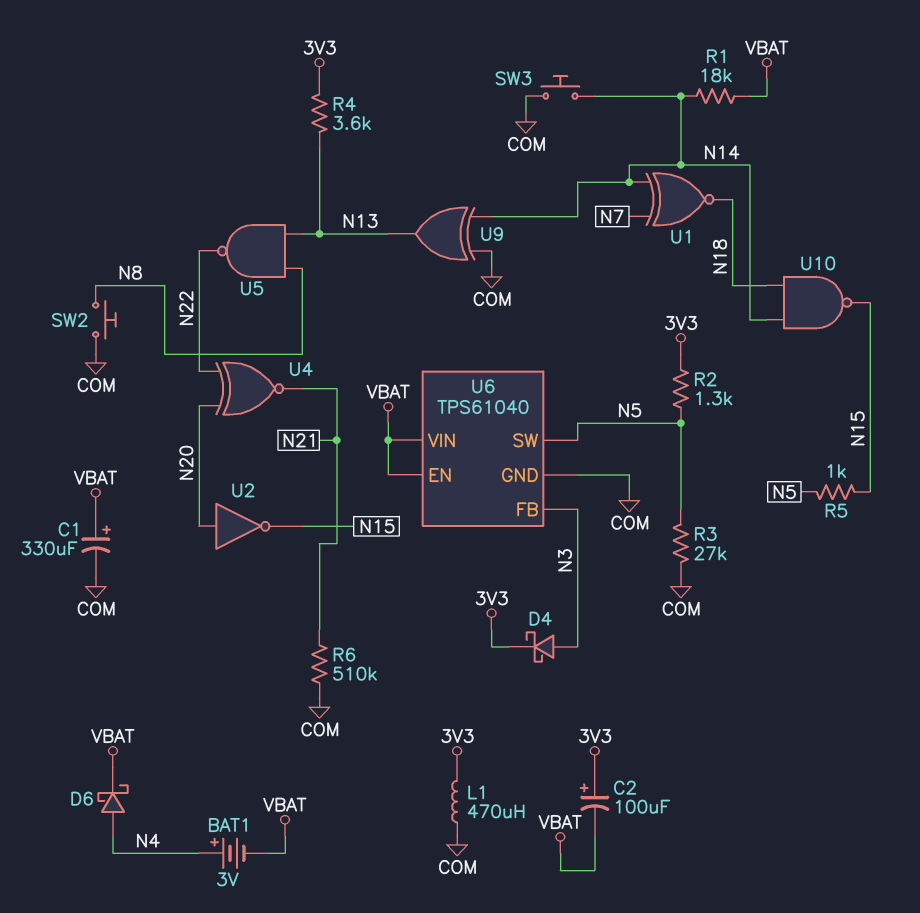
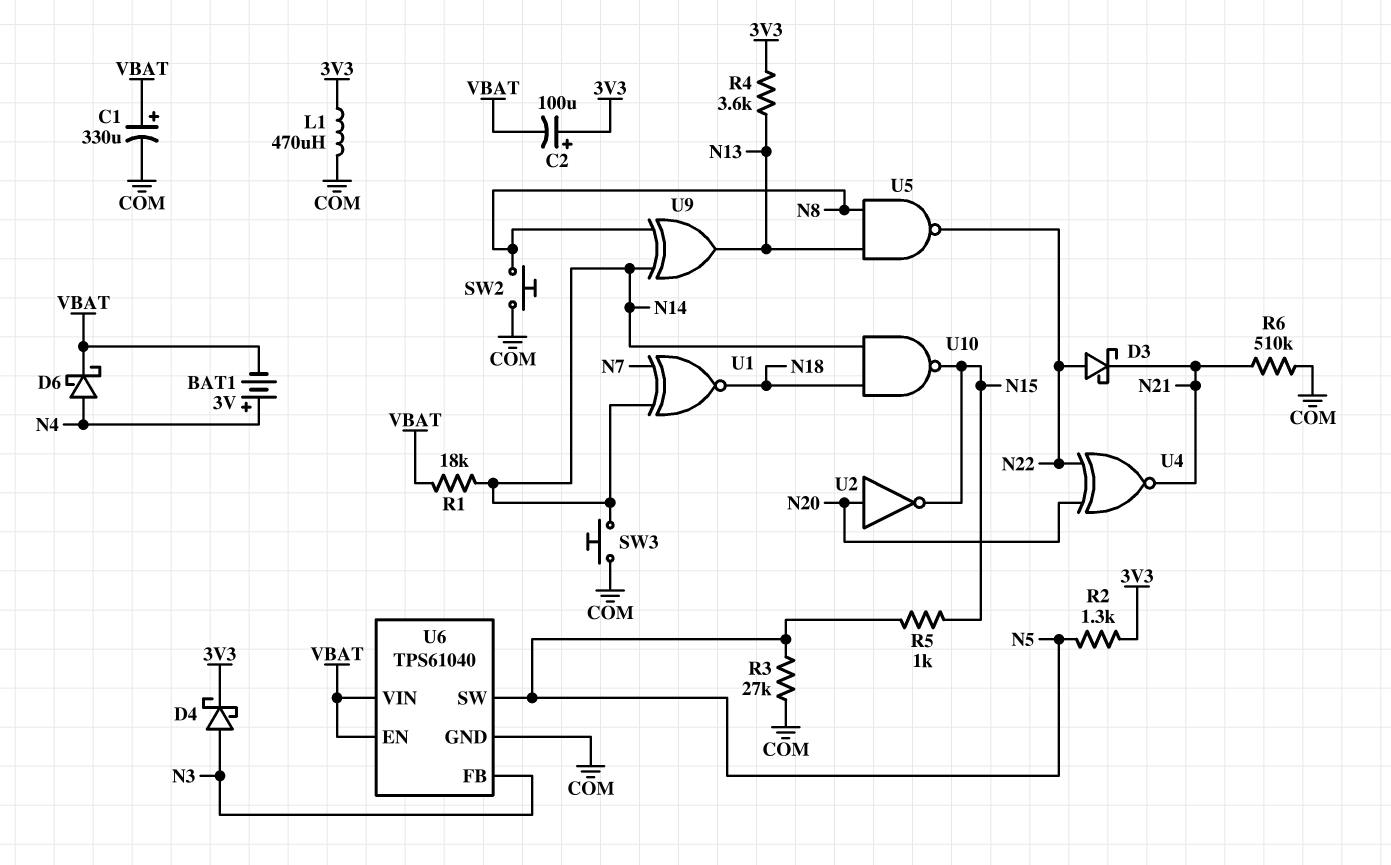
D3: none -> schottky (A N22, K N21)
U9: XOR (in COM, in N14, out N13) -> XOR (in N8, in N14, out N13)

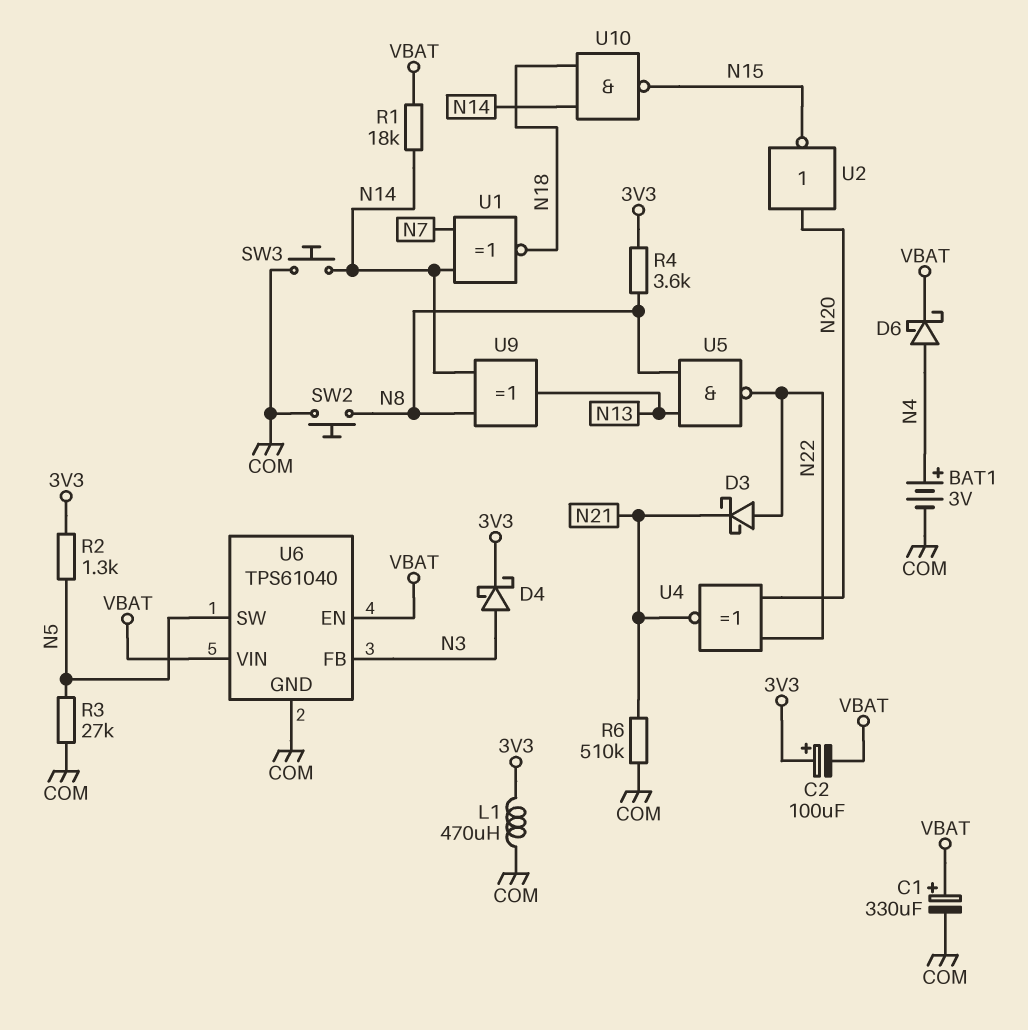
BAT1: 3V (plus N4, minus VBAT) -> 3V (plus N4, minus COM)
R4: 3.6k (3V3, N13) -> 3.6k (3V3, N8)
R5: 1k (N5, N15) -> none

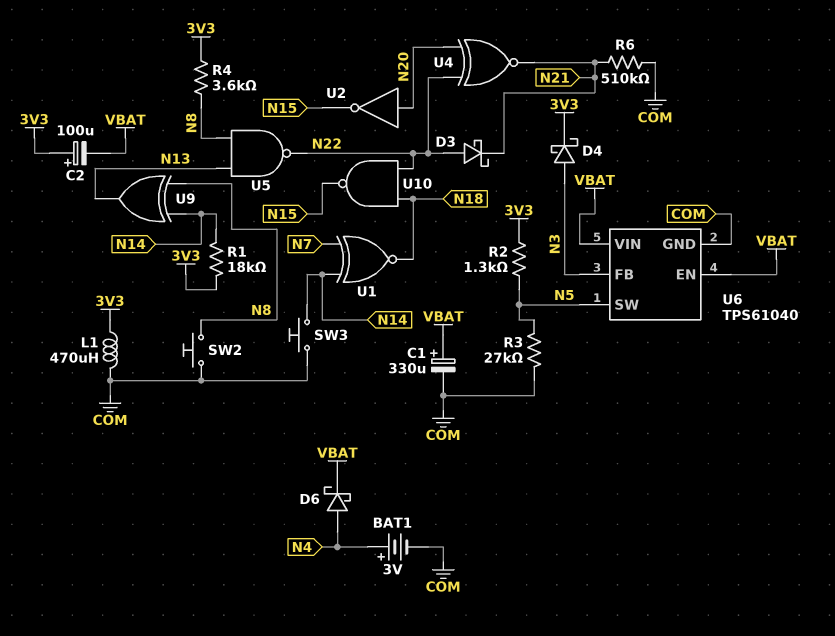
R1: 18k (N14, VBAT) -> 18k (3V3, N14)
U10: NAND (in N14, in N18, out N15) -> NAND (in N18, in N22, out N15)

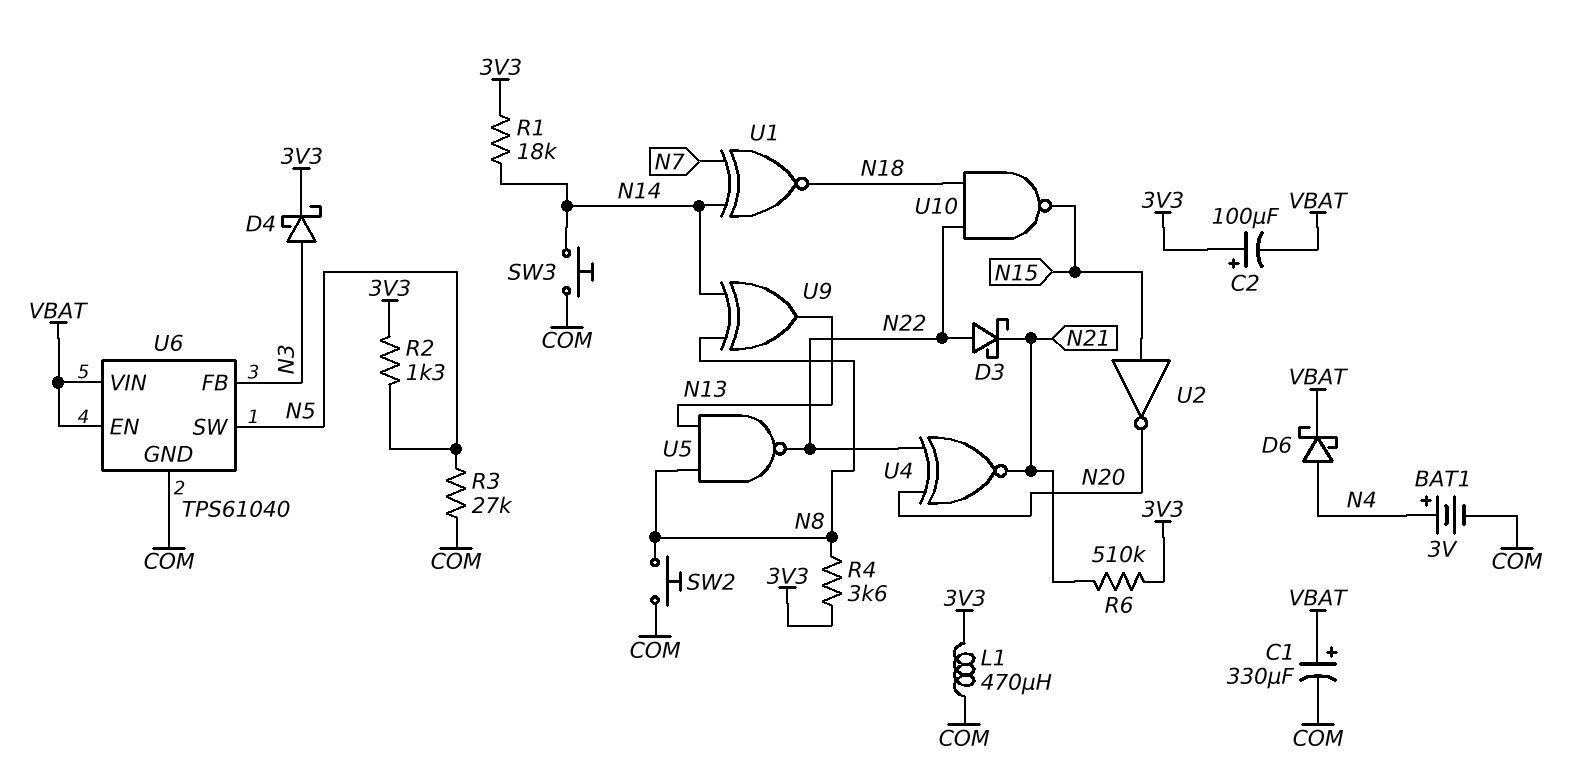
R6: 510k (COM, N21) -> 510k (3V3, N21)
U2: NOT (in N20, out N15) -> NOT (in N15, out N20)

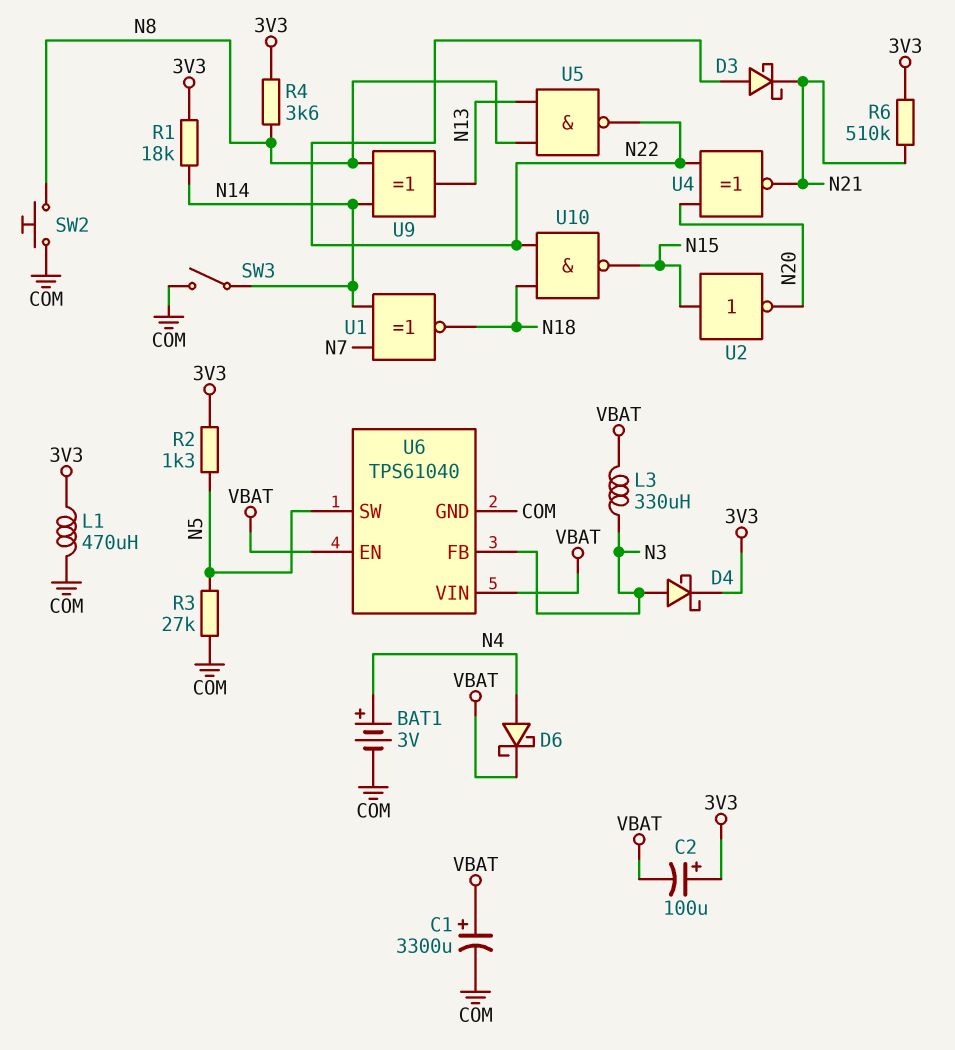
C1: 330uF (plus VBAT, minus COM) -> 3300uF (plus VBAT, minus COM)
L3: none -> 330uH (N3, VBAT)
SW3: button (COM, N14) -> switch (COM, N14)

